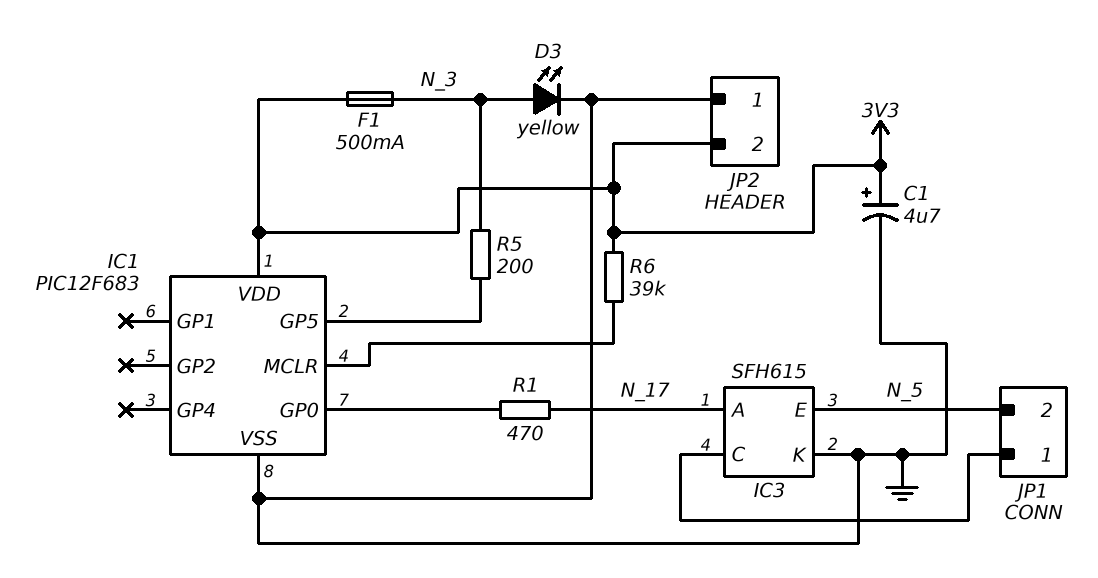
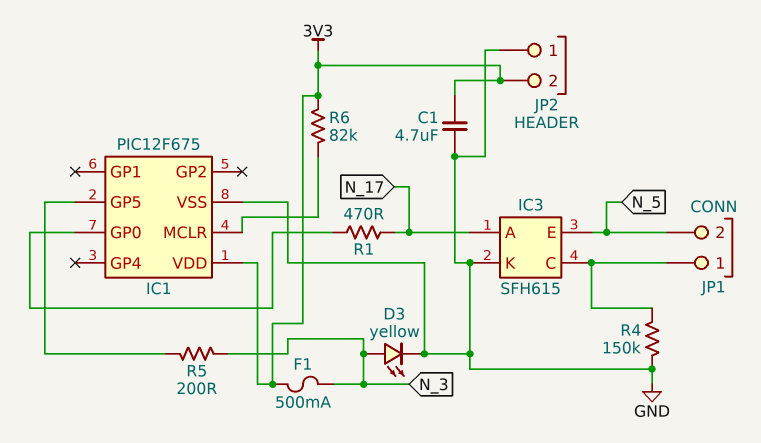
C1: 4.7uF (plus 3V3, minus GND) -> 4.7uF (3V3, GND)
IC1: PIC12F683 -> PIC12F675
R4: none -> 150k (GND, IC3/C)
R6: 39k (3V3, IC1/MCLR) -> 82k (3V3, IC1/MCLR)

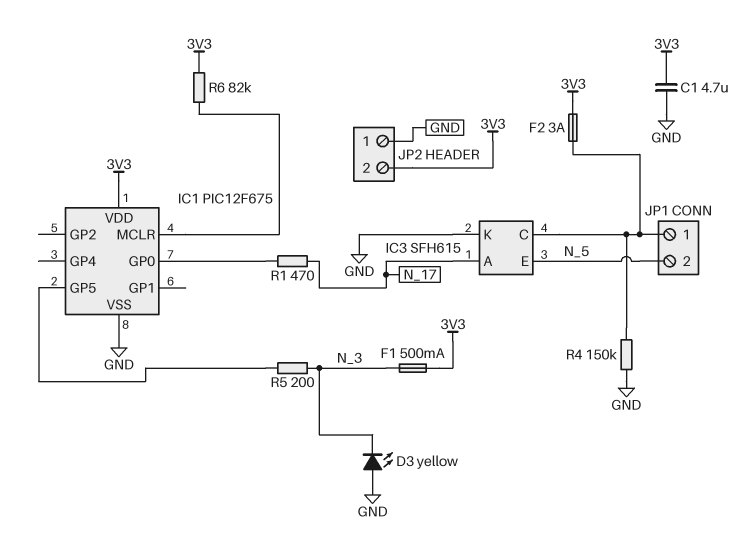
D3: LED yellow (A N_3, K GND) -> LED yellow (A GND, K N_3)
F2: none -> 3A (3V3, IC3/C)

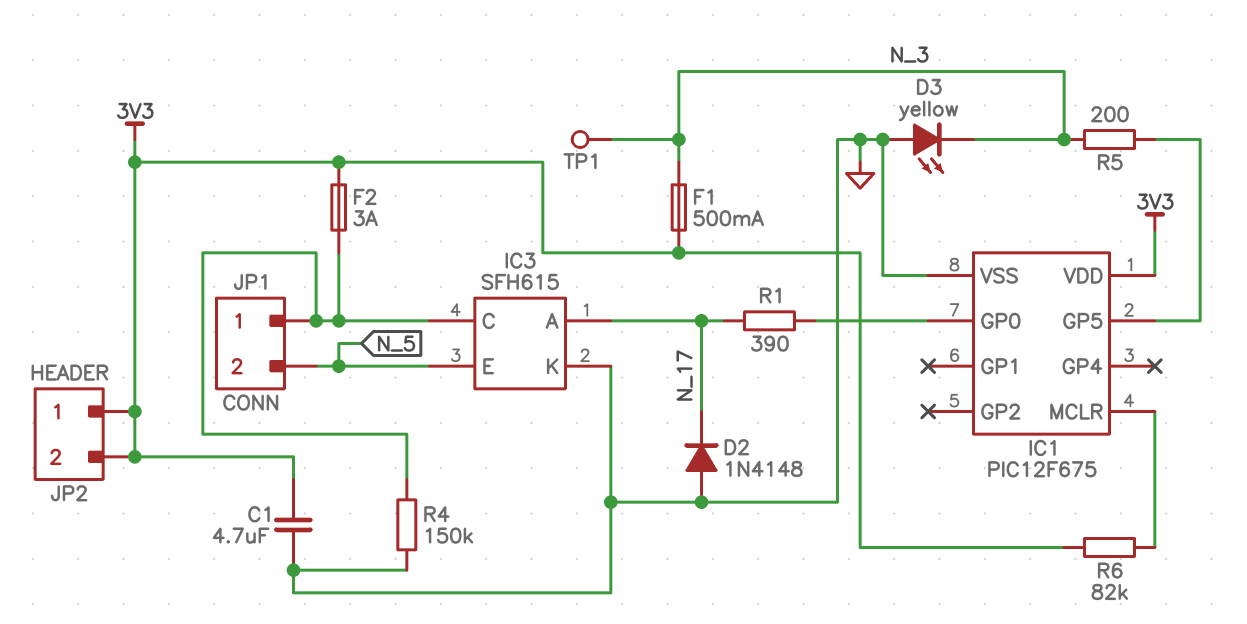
D2: none -> diode 1N4148 (A GND, K N_17)
JP2 pin 1: GND -> 3V3
R1: 470 (IC1/GP0, N_17) -> 390 (IC1/GP0, N_17)
TP1: none -> test point (N_3)

